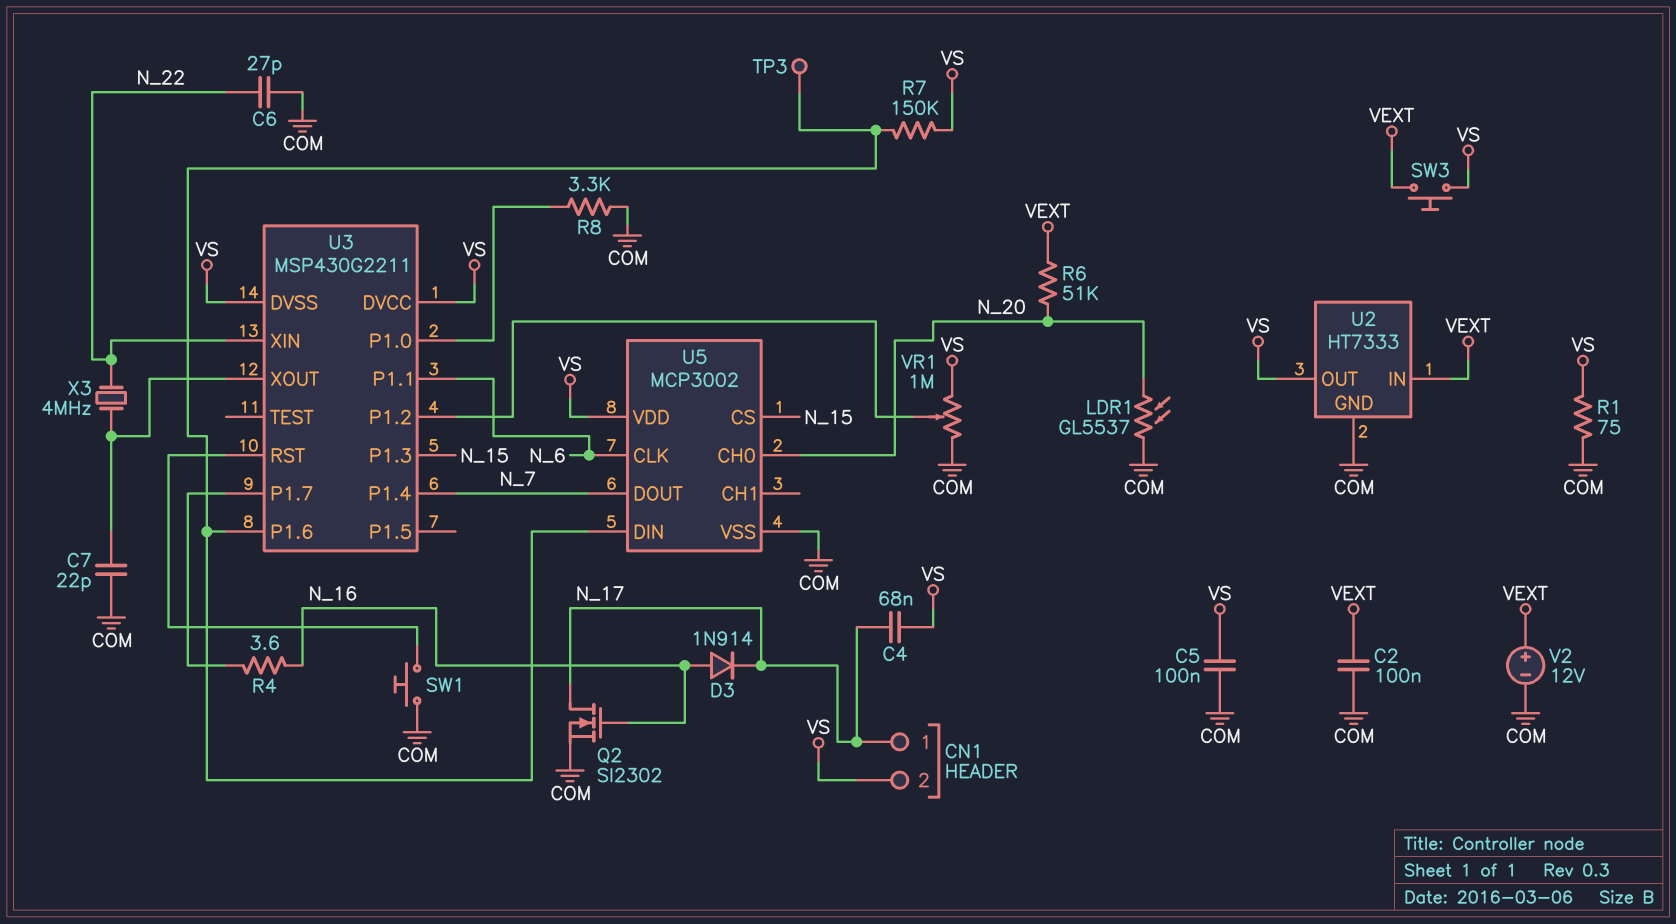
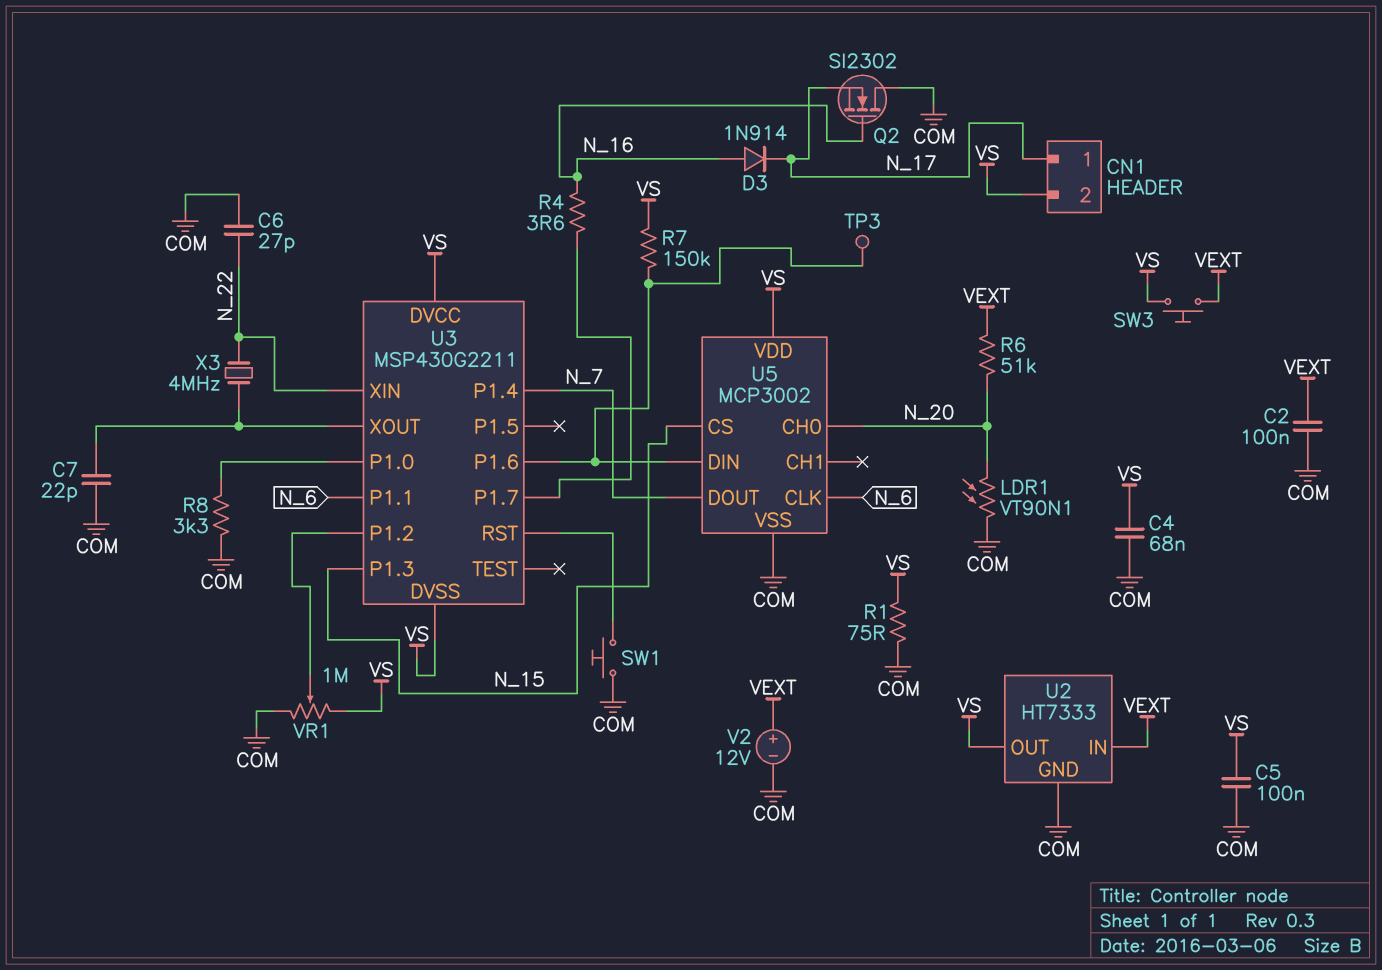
C4: 68nF (N_17, VS) -> 68nF (COM, VS)
LDR1: GL5537 (COM, N_20) -> VT90N1 (COM, N_20)
Q2: NMOS SI2302 (G N_16, D N_17, S COM) -> NMOS SI2302 (G N_16, D COM, S N_17)

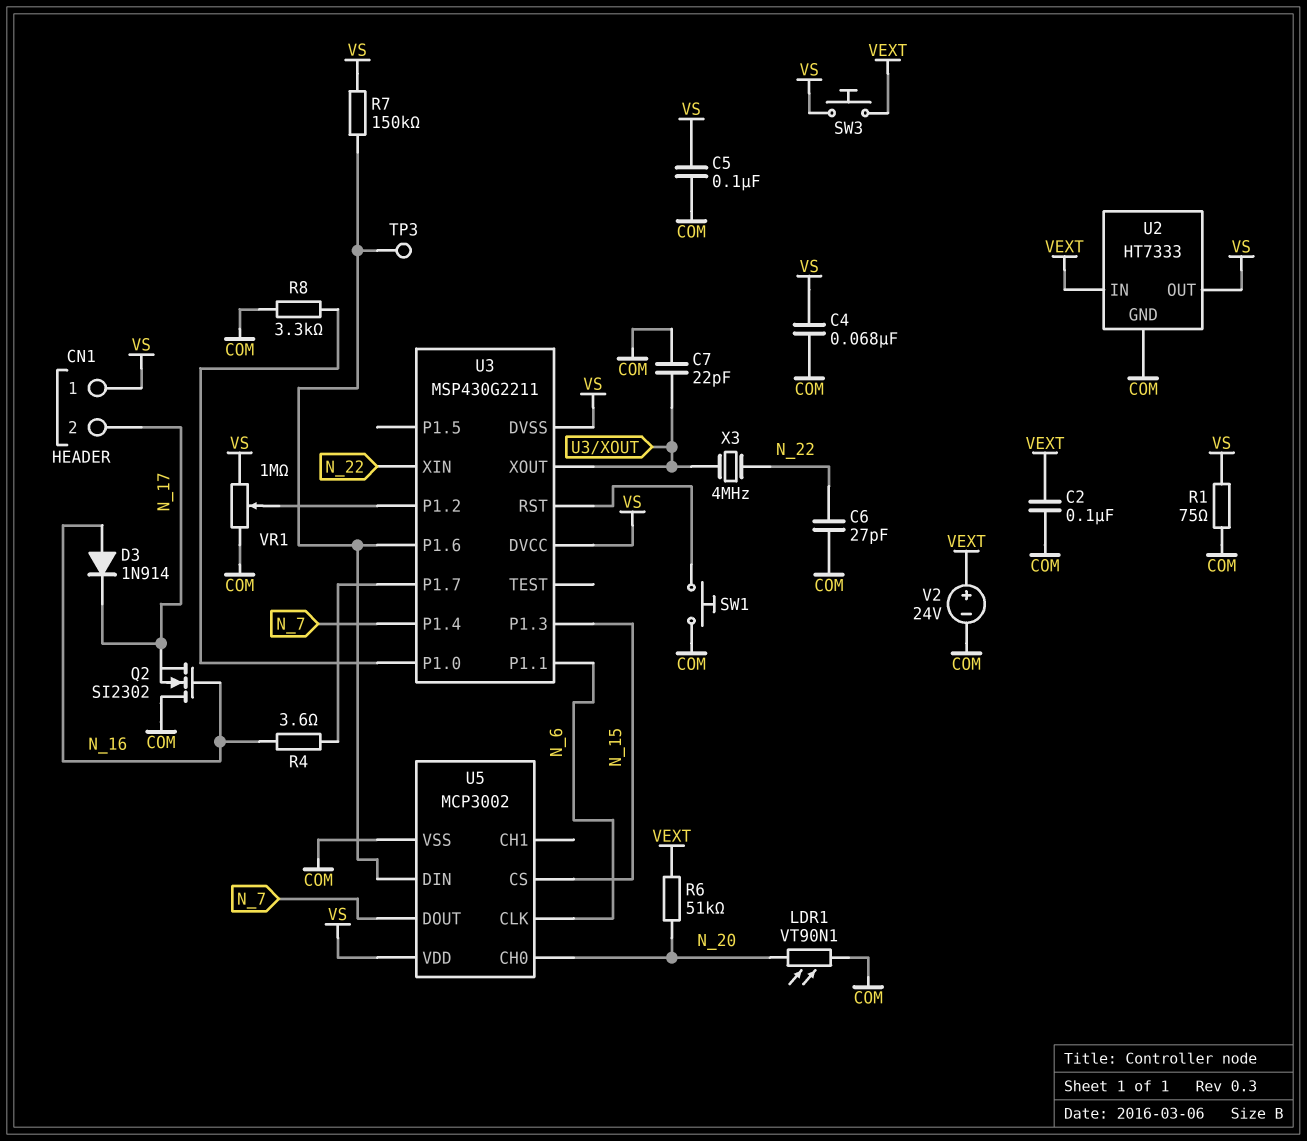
CN1 pin 1: N_17 -> VS
CN1 pin 2: VS -> N_17
V2: 12V (plus VEXT, minus COM) -> 24V (plus VEXT, minus COM)

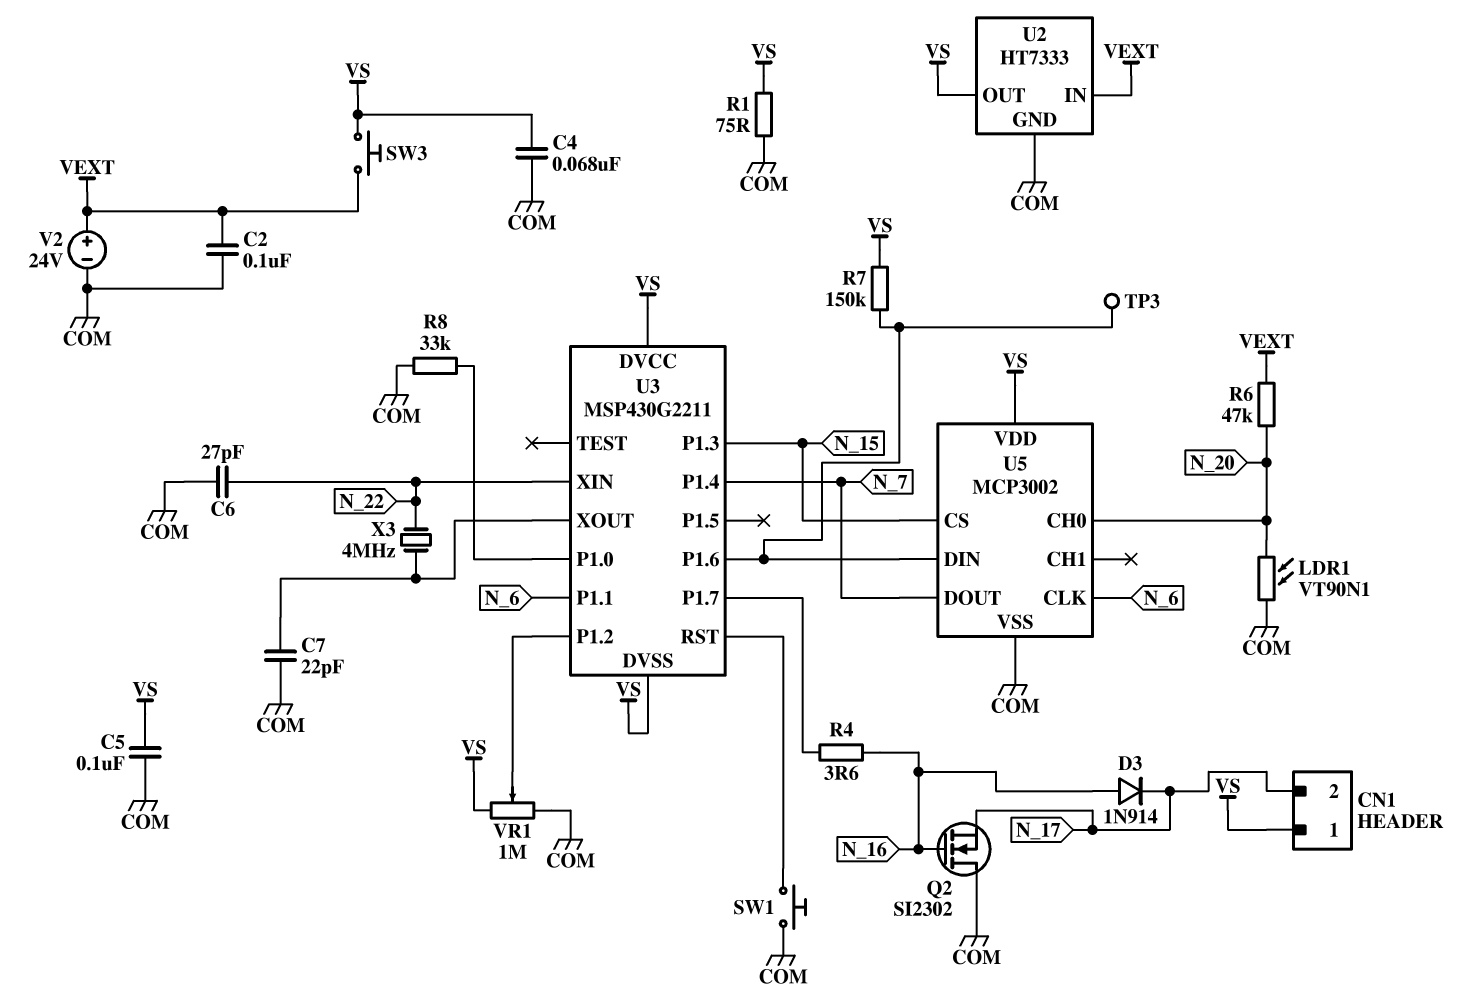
R6: 51k (N_20, VEXT) -> 47k (N_20, VEXT)
R8: 3.3k (COM, U3/P1.0) -> 33k (COM, U3/P1.0)

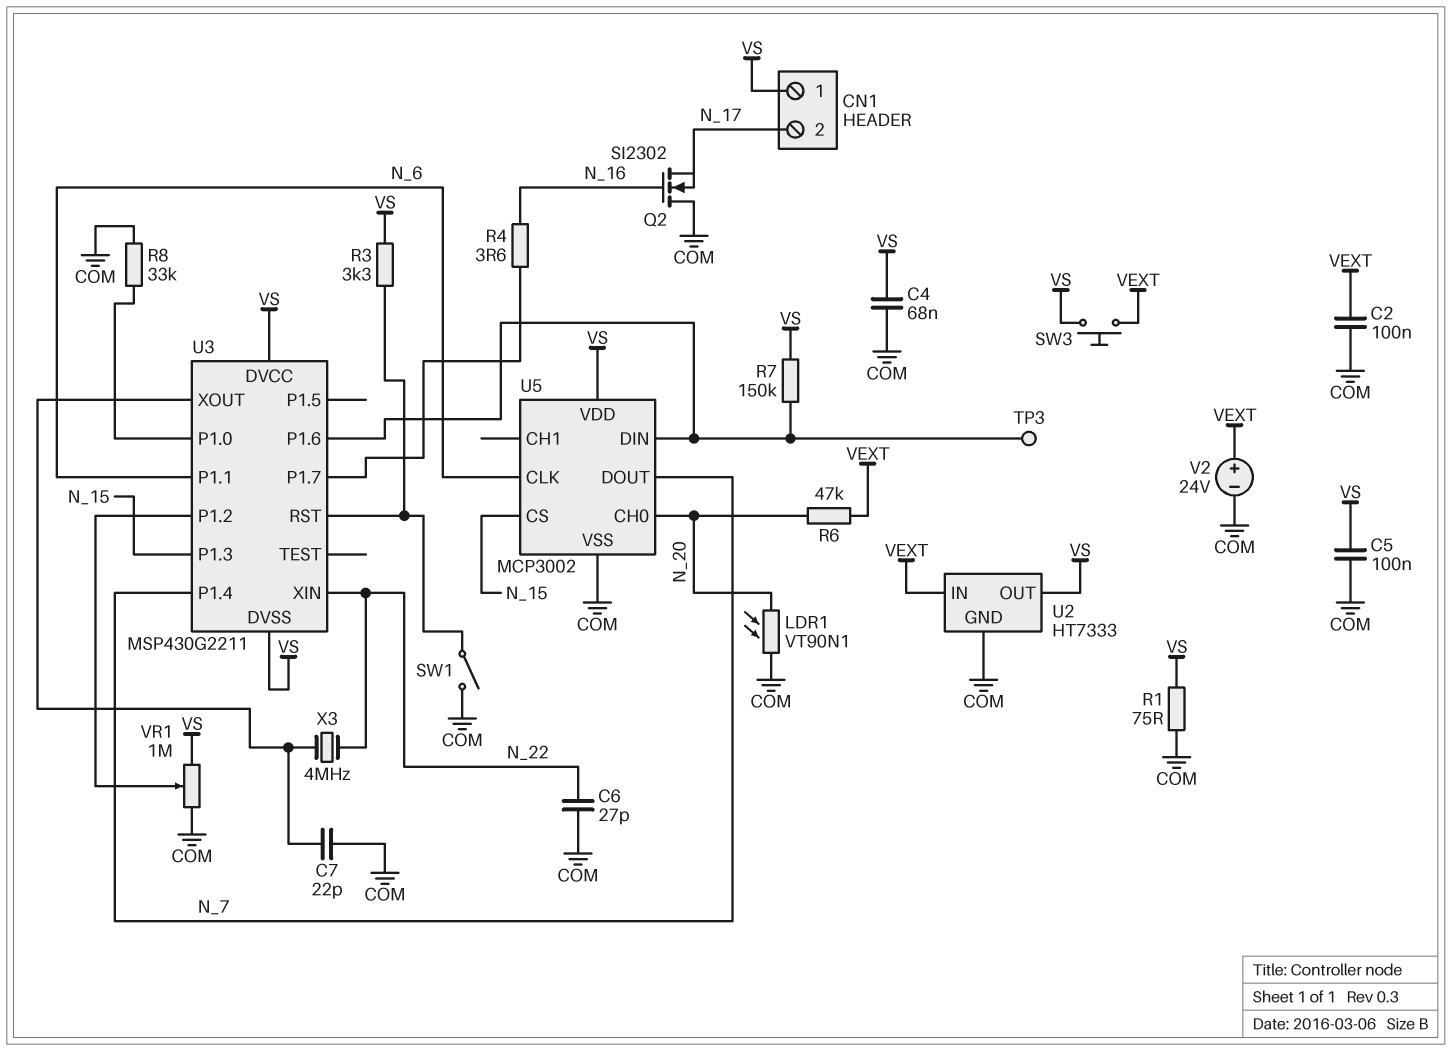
D3: diode 1N914 (A N_16, K N_17) -> none
R3: none -> 3.3k (U3/RST, VS)
SW1: button (COM, U3/RST) -> switch (COM, U3/RST)

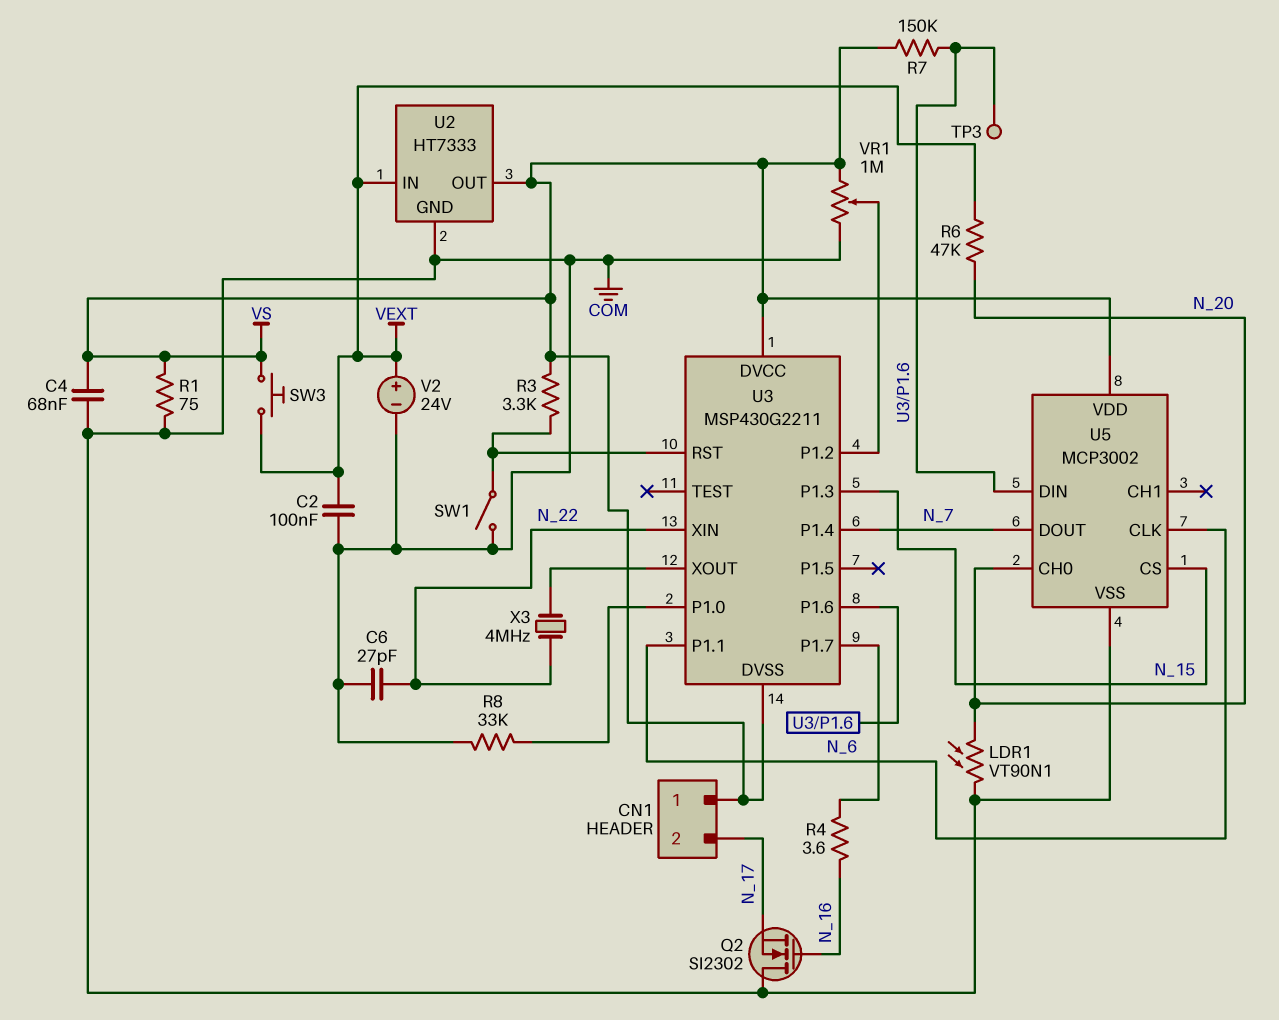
C5: 100nF (COM, VS) -> none
C7: 22pF (COM, U3/XOUT) -> none

